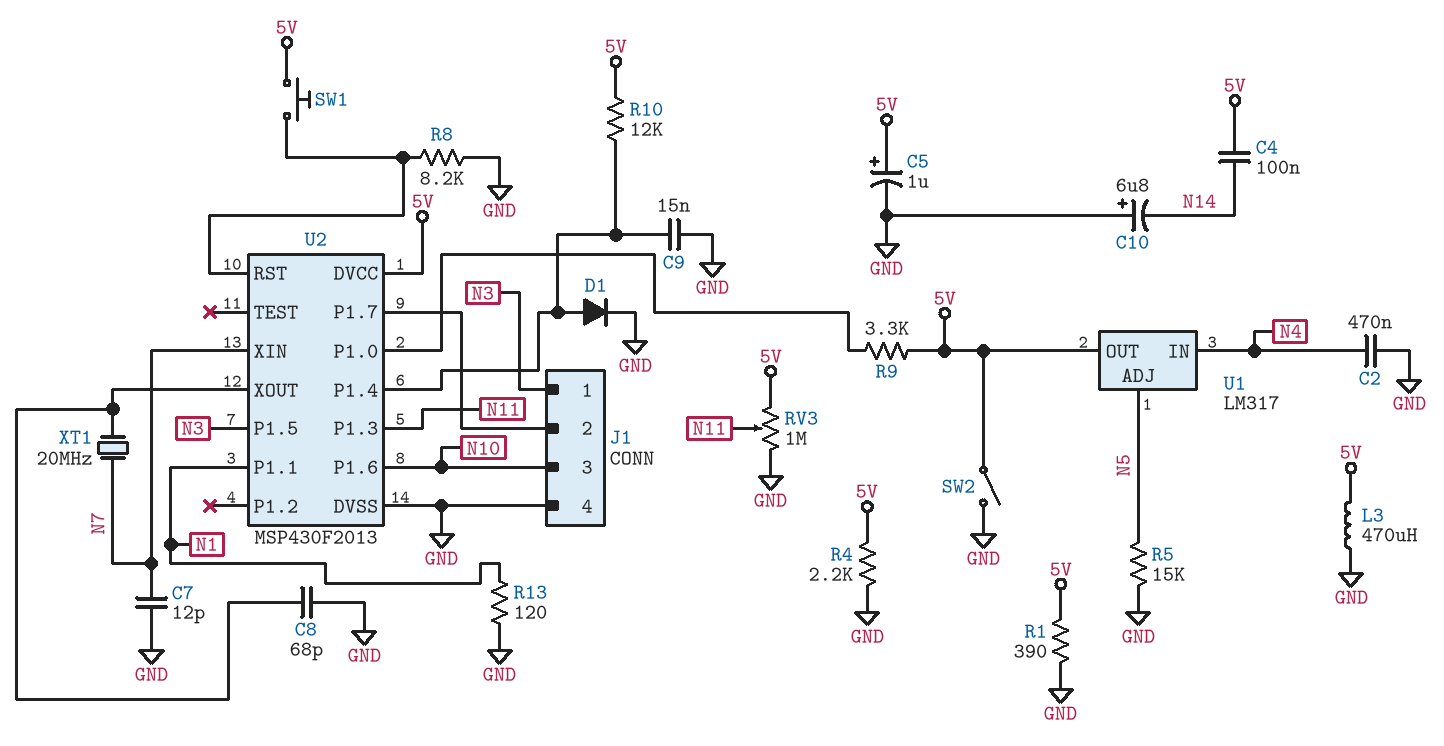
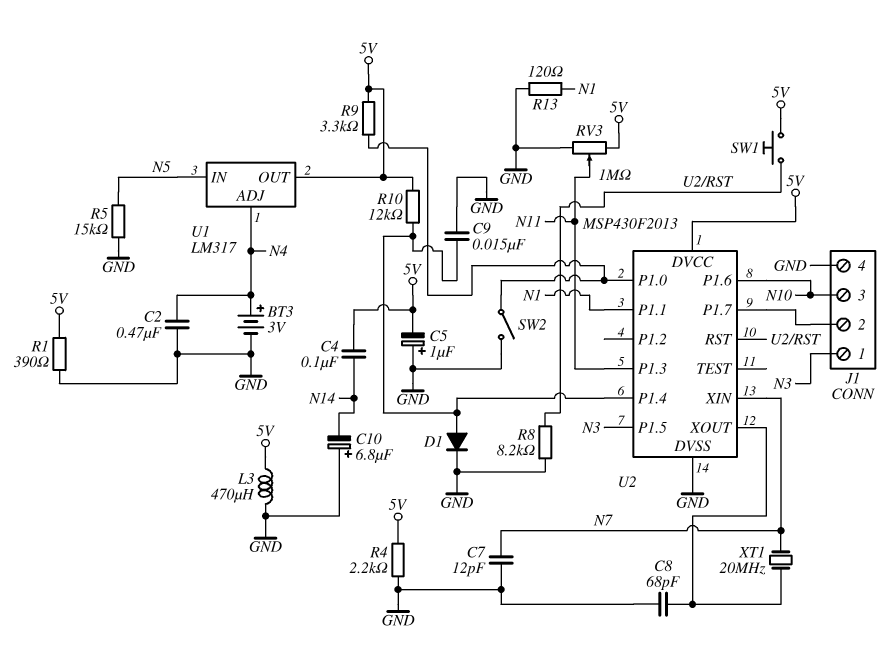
BT3: none -> 3V (plus N4, minus GND)
C5: 1uF (plus 5V, minus GND) -> 1uF (plus GND, minus 5V)
SW2: switch (5V, GND) -> switch (GND, U2/P1.0)
U1 pin ADJ: N5 -> N4
U1 pin IN: N4 -> N5

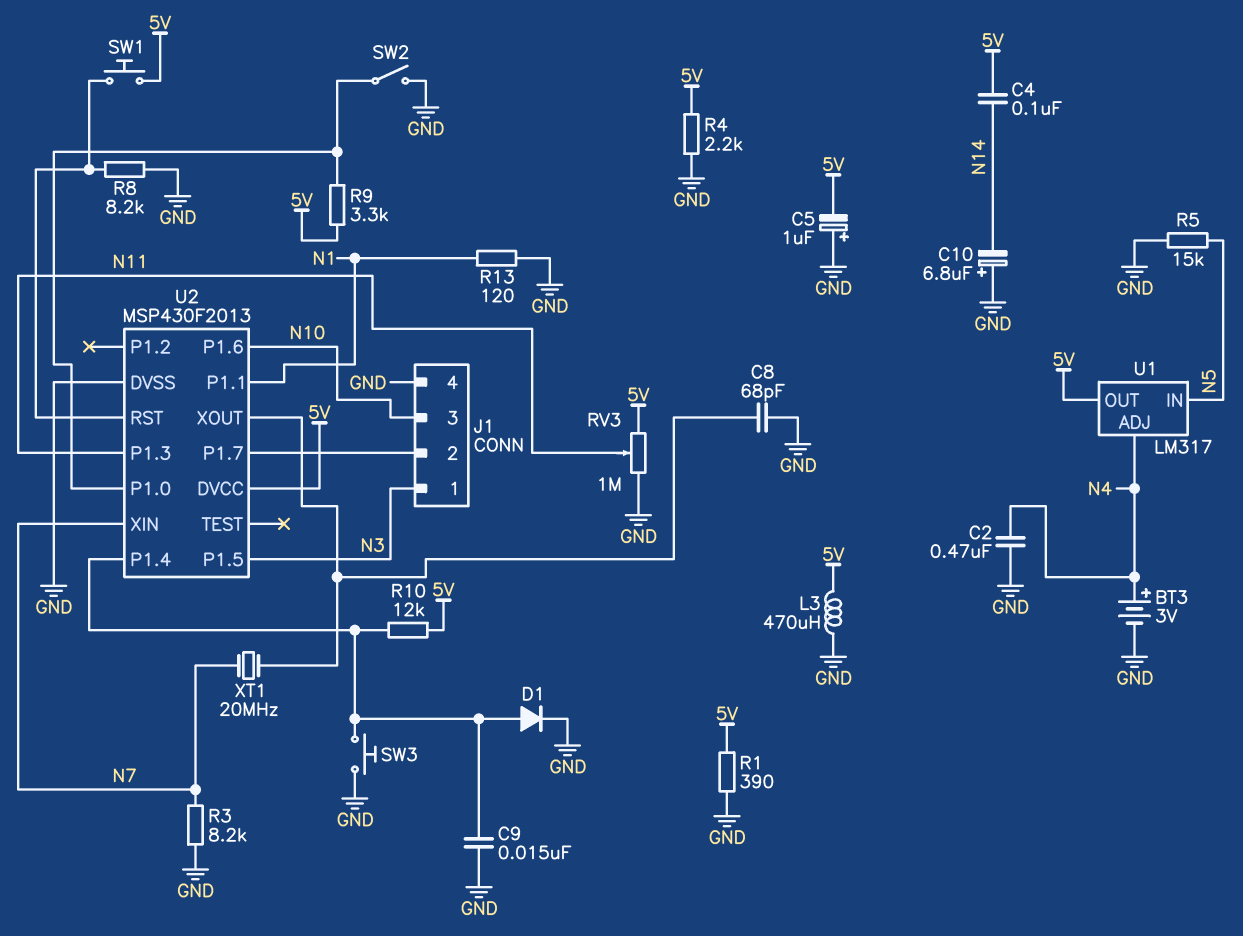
C7: 12pF (GND, N7) -> none
R3: none -> 8.2k (GND, N7)
SW3: none -> button (GND, U2/P1.4)

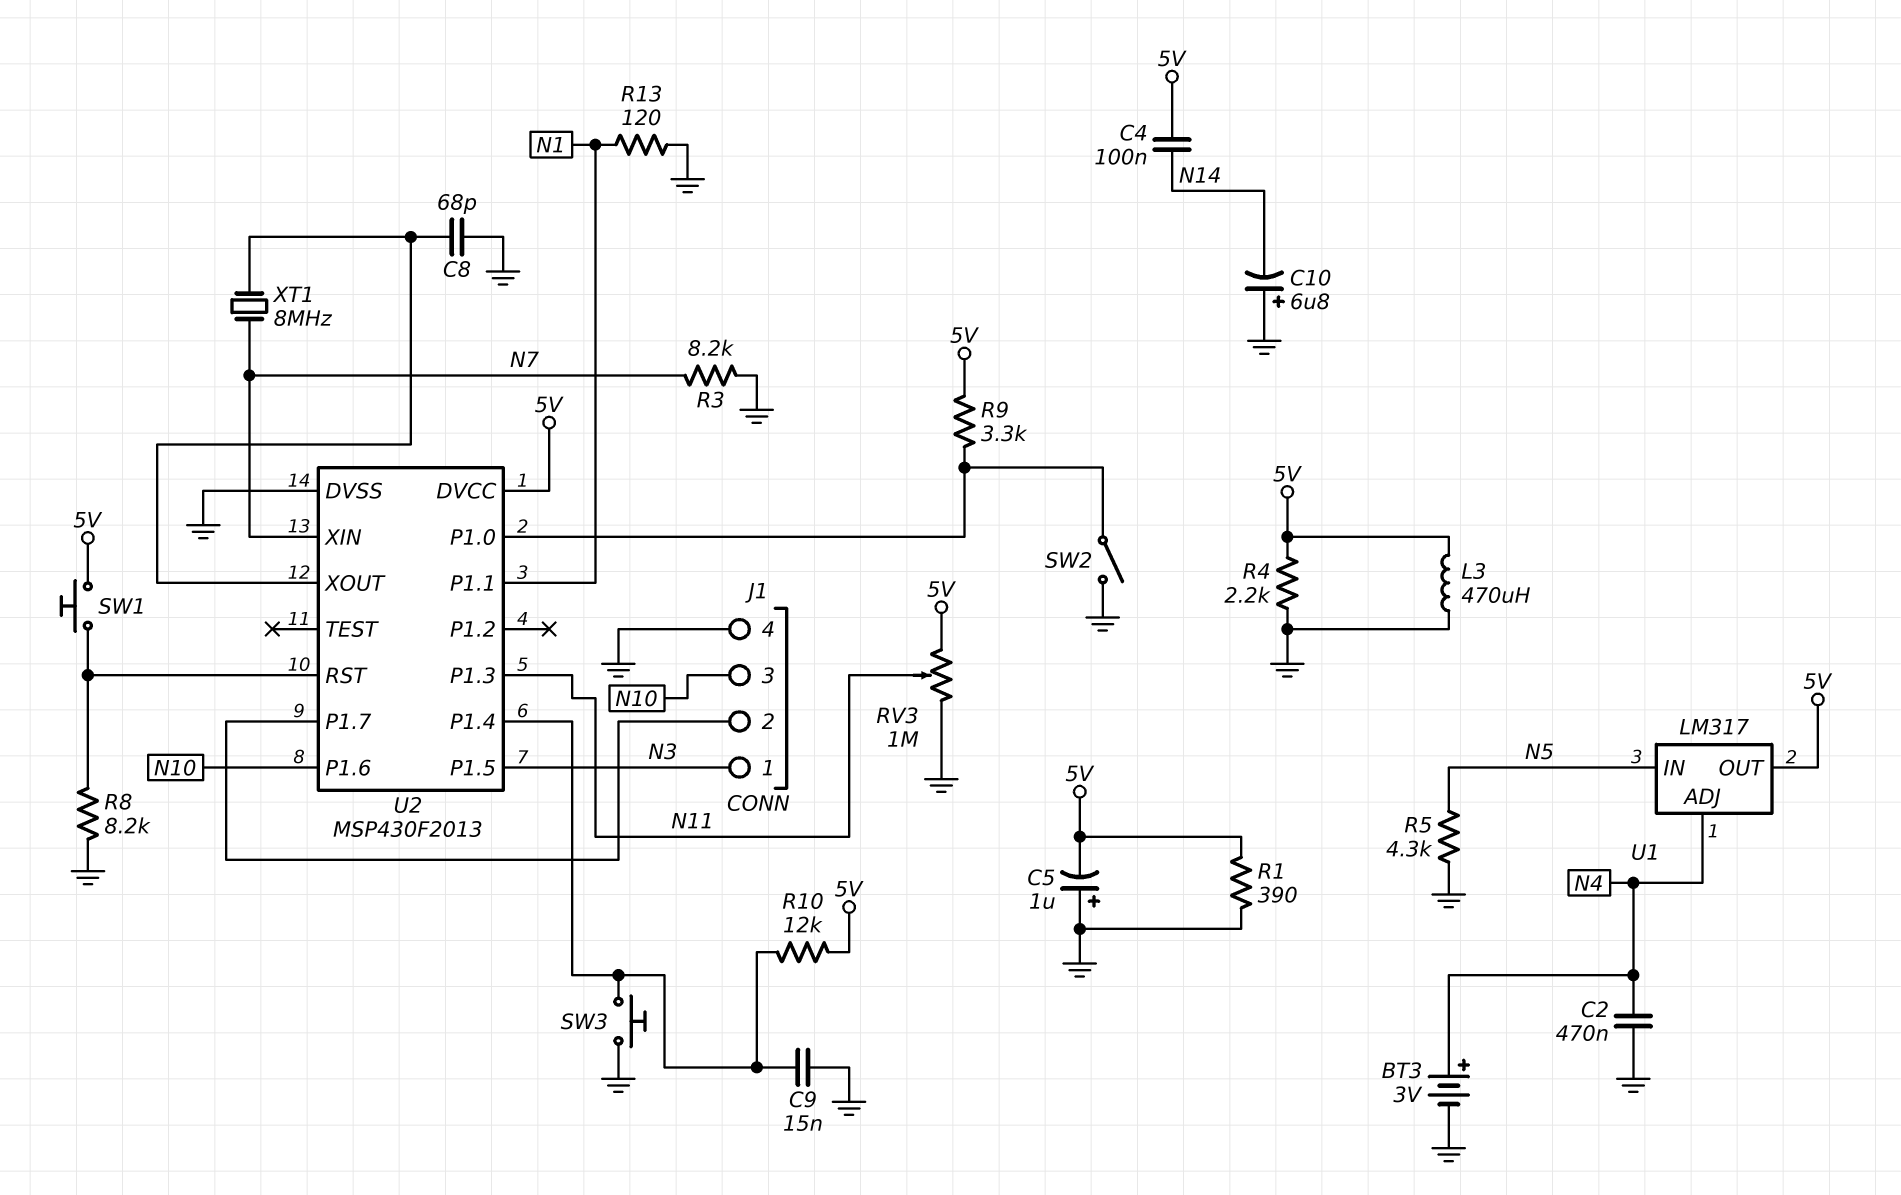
D1: diode (A U2/P1.4, K GND) -> none
R5: 15k (GND, N5) -> 4.3k (GND, N5)
XT1: 20MHz (N7, U2/XOUT) -> 8MHz (N7, U2/XOUT)

